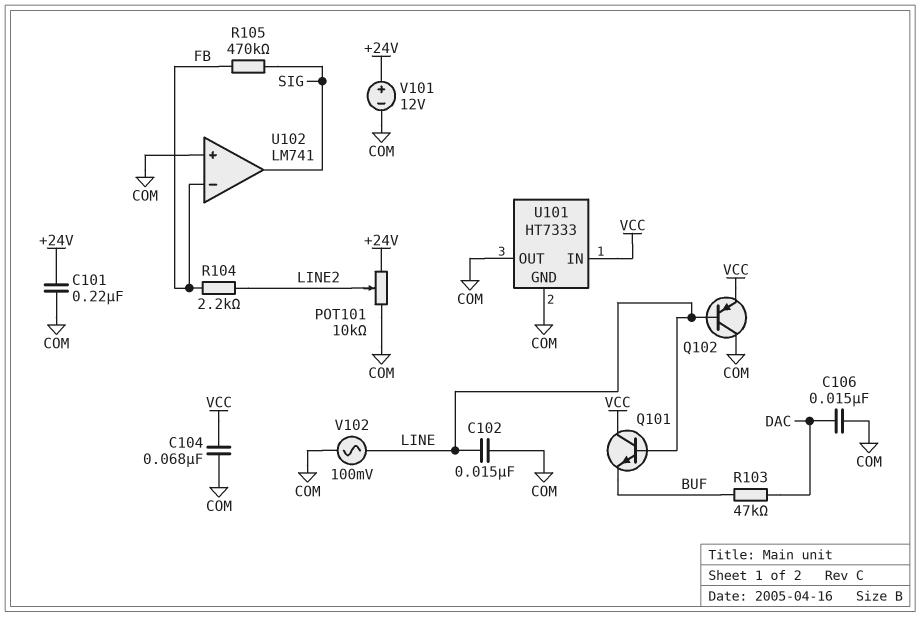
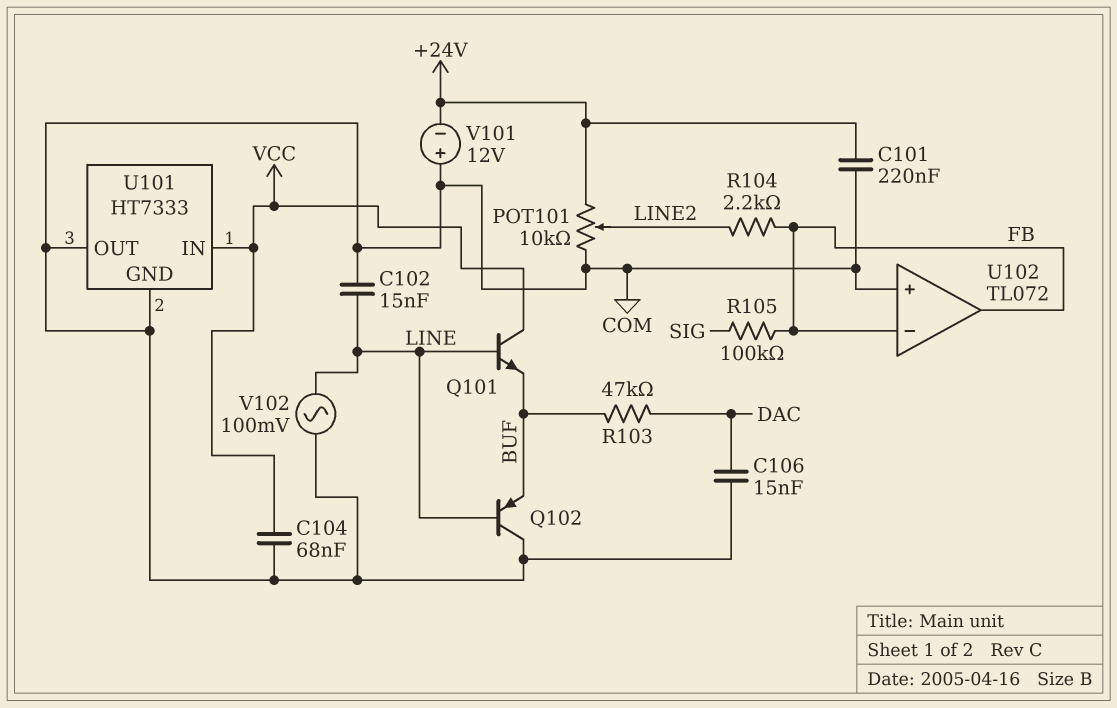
Q102: PNP (B LINE, C COM, E VCC) -> PNP (B LINE, C COM, E BUF)
R105: 470k (FB, SIG) -> 100k (FB, SIG)
U102: LM741 -> TL072
U102 pin out: SIG -> FB
V101: 12V (plus +24V, minus COM) -> 12V (plus COM, minus +24V)

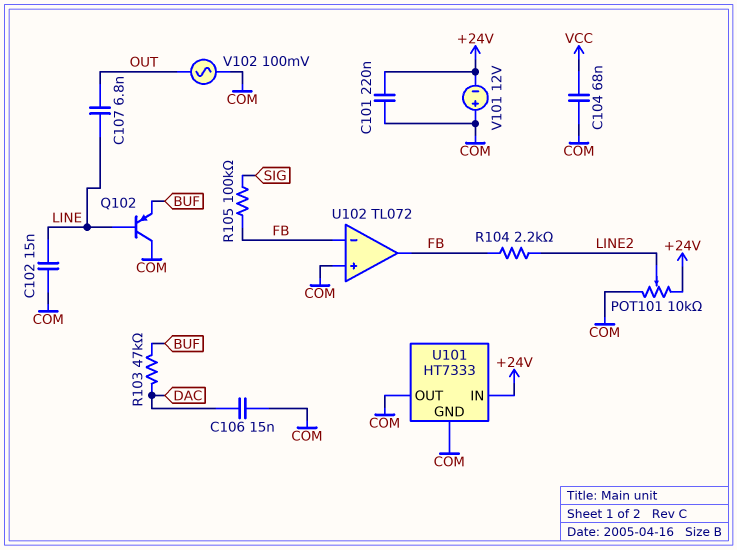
C107: none -> 6.8nF (LINE, OUT)
Q101: NPN (B LINE, C VCC, E BUF) -> none
U101 pin IN: VCC -> +24V
V102: AC 100mV (COM, LINE) -> AC 100mV (COM, OUT)

